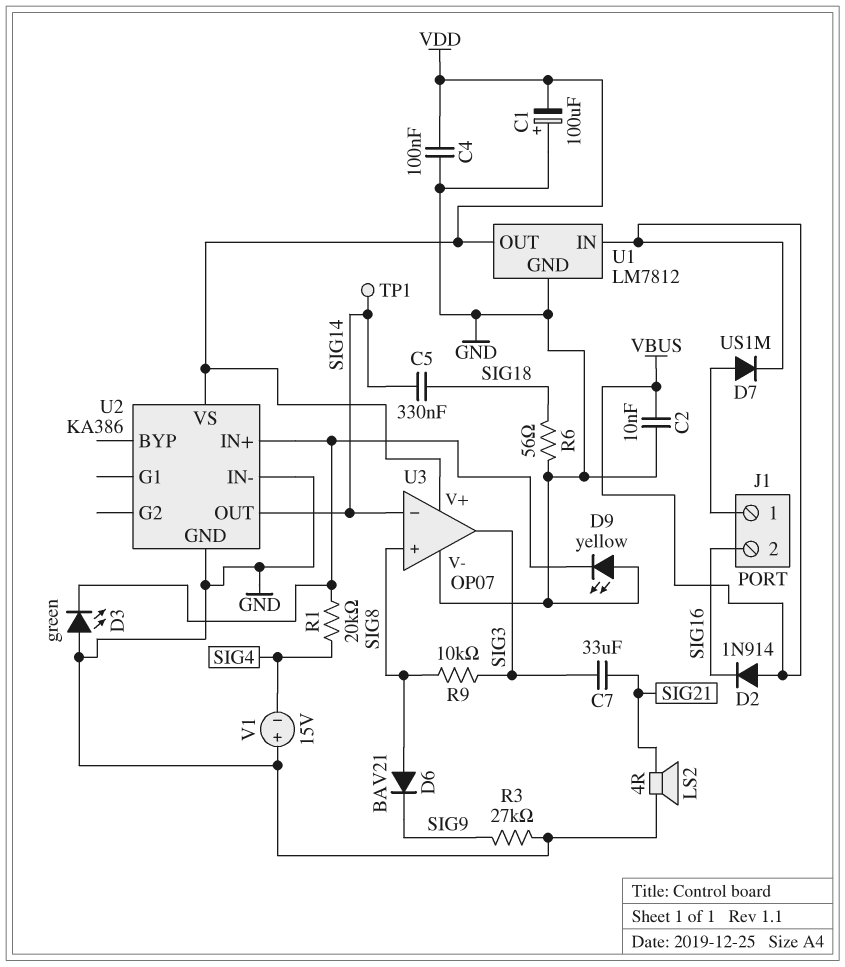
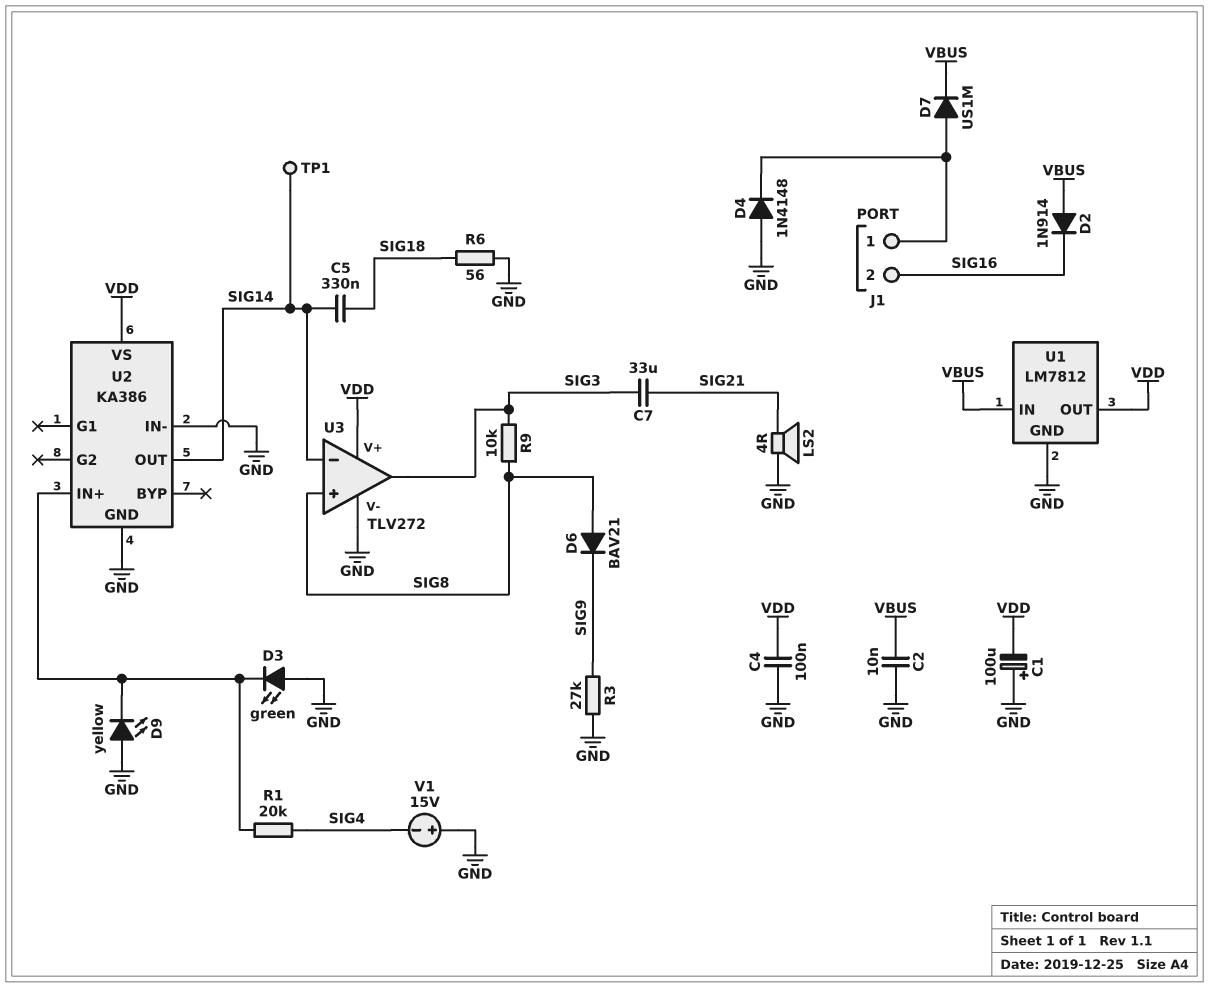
D4: none -> diode 1N4148 (A GND, K J1/1)
U3: OP07 -> TLV272

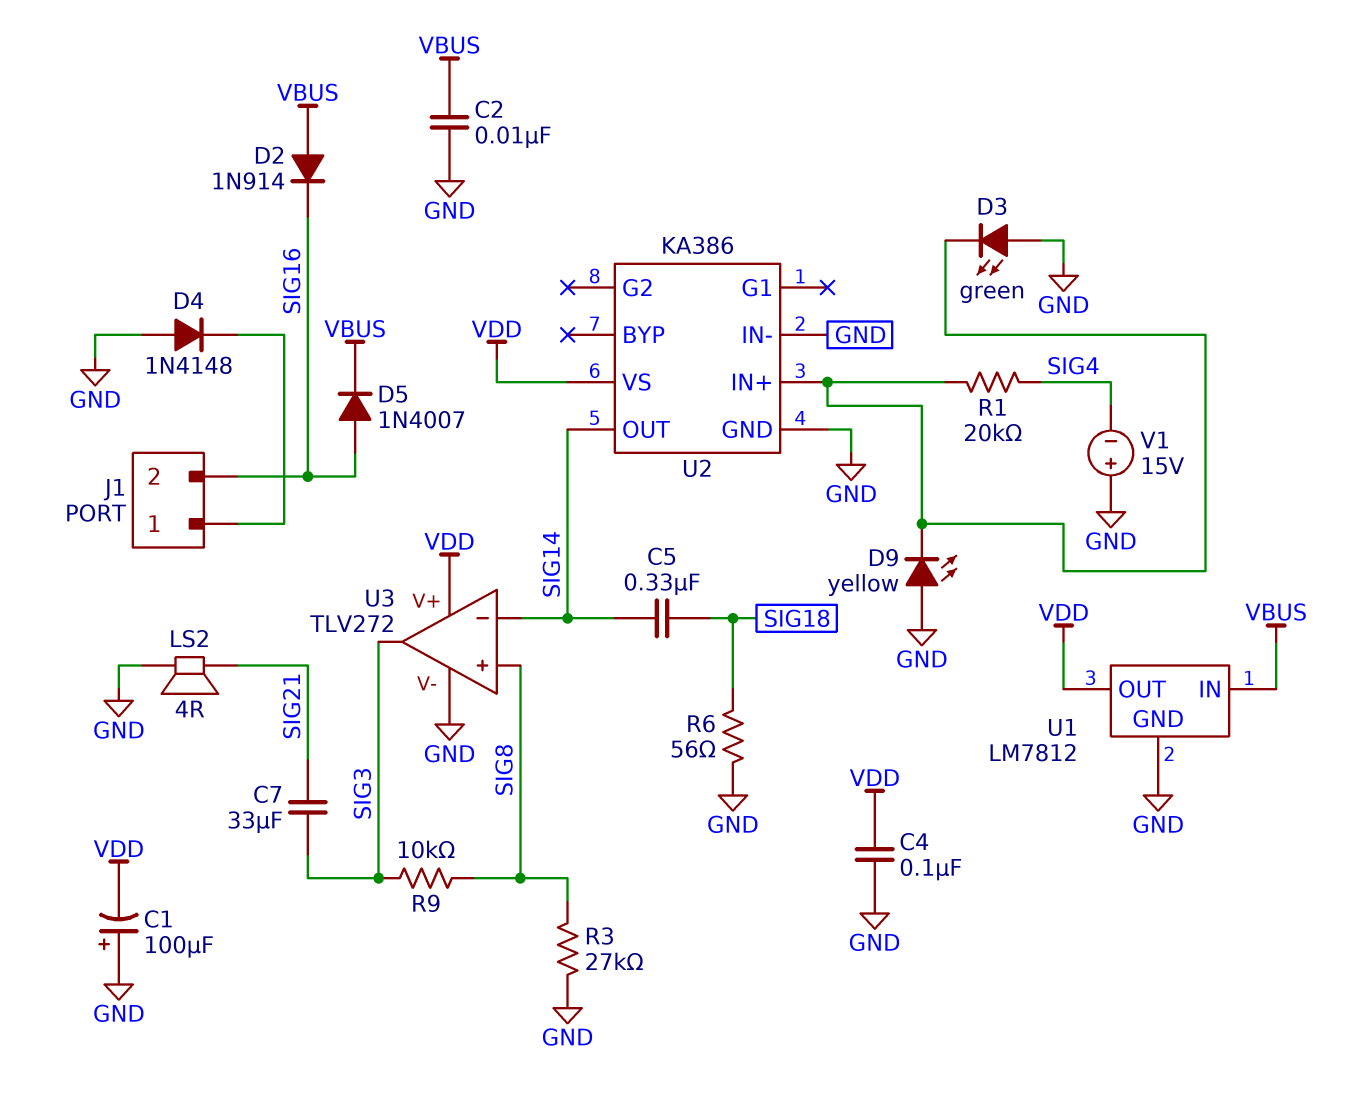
D5: none -> diode 1N4007 (A SIG16, K VBUS)
D6: diode BAV21 (A SIG8, K SIG9) -> none
D7: diode US1M (A J1/1, K VBUS) -> none
R3: 27k (GND, SIG9) -> 27k (GND, SIG8)
TP1: test point (SIG14) -> none

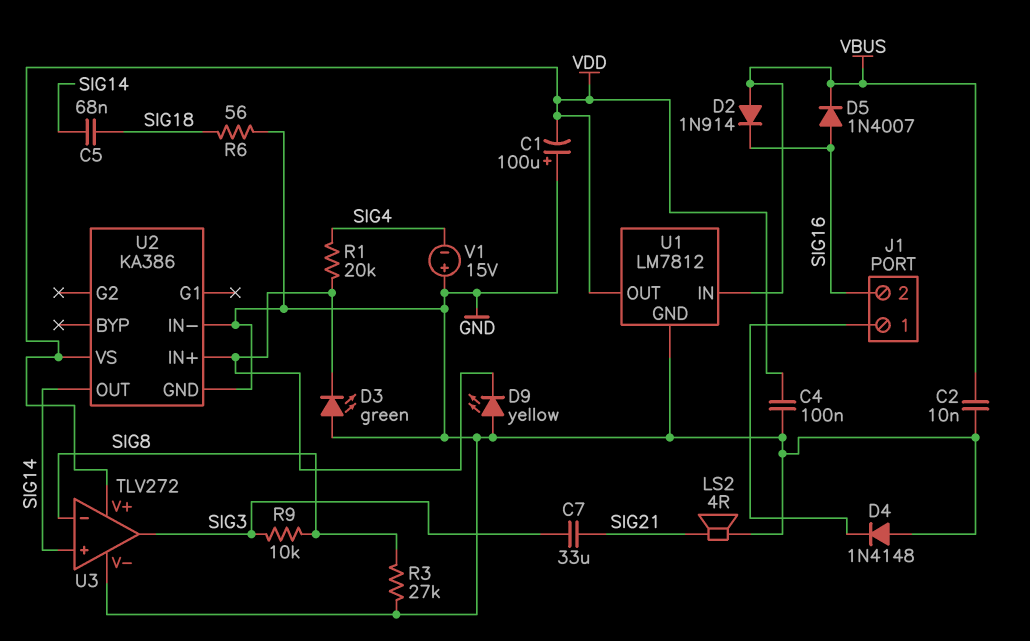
C5: 330nF (SIG14, SIG18) -> 68nF (SIG14, SIG18)
U3 pin in+: SIG8 -> SIG14
U3 pin in-: SIG14 -> SIG8

